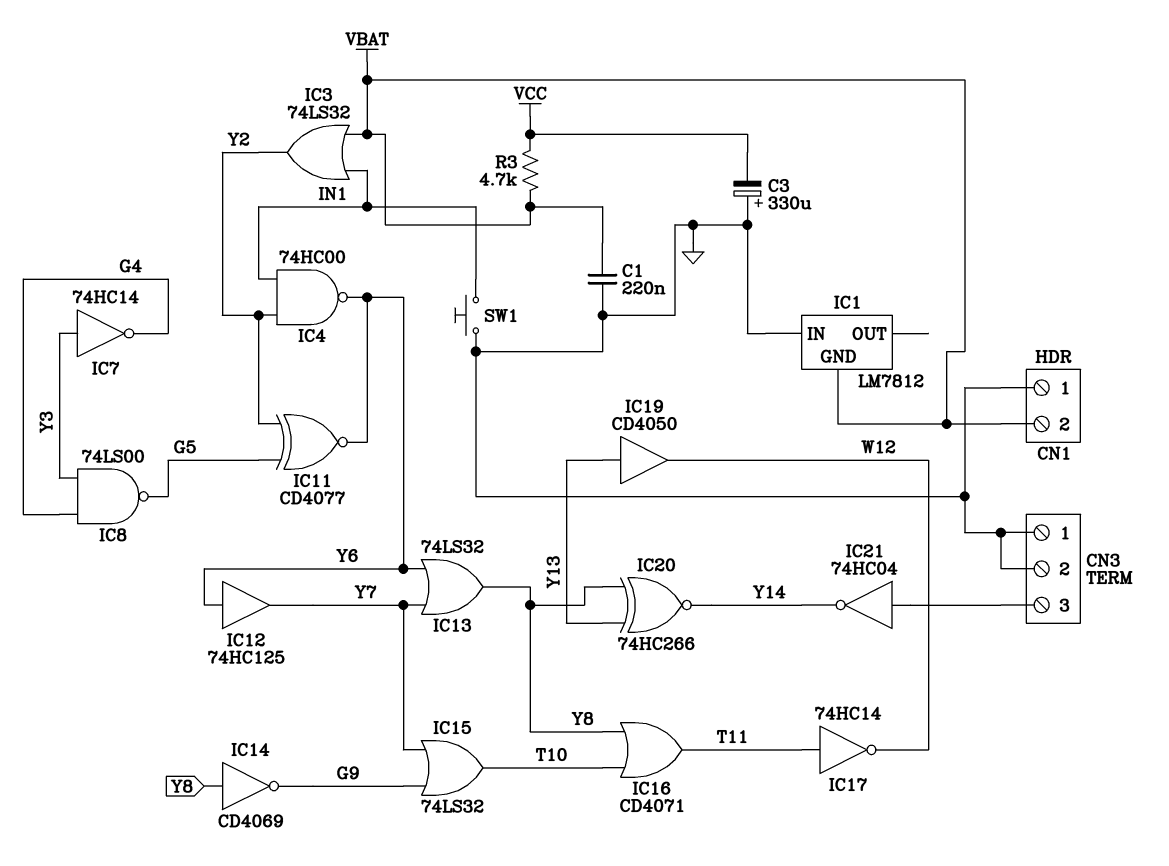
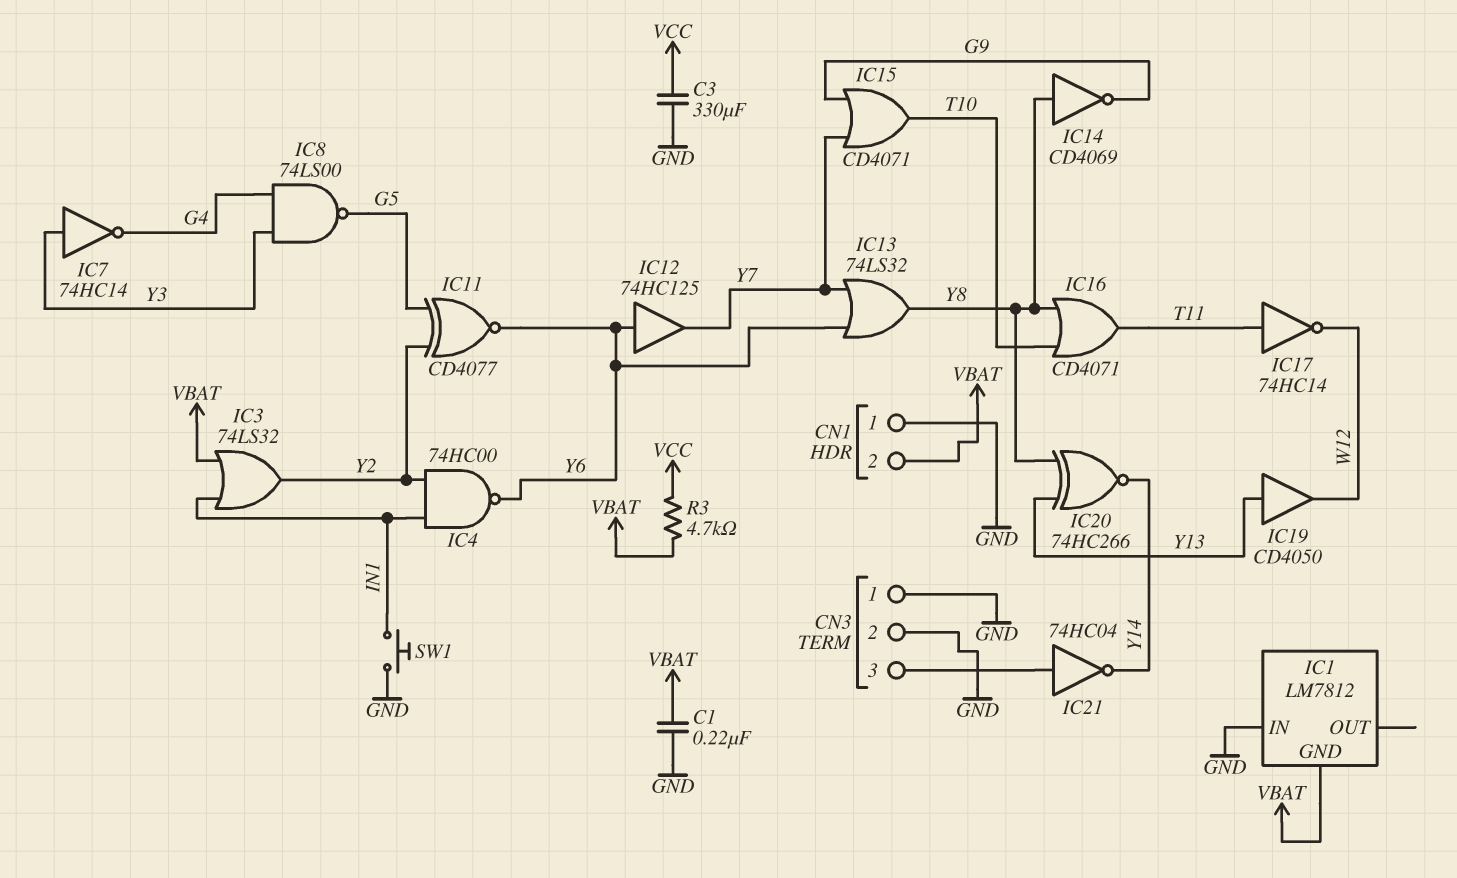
C3: 330uF (plus GND, minus VCC) -> 330uF (GND, VCC)
IC15: OR 74LS32 (in G9, in Y7, out T10) -> OR CD4071 (in G9, in Y7, out T10)

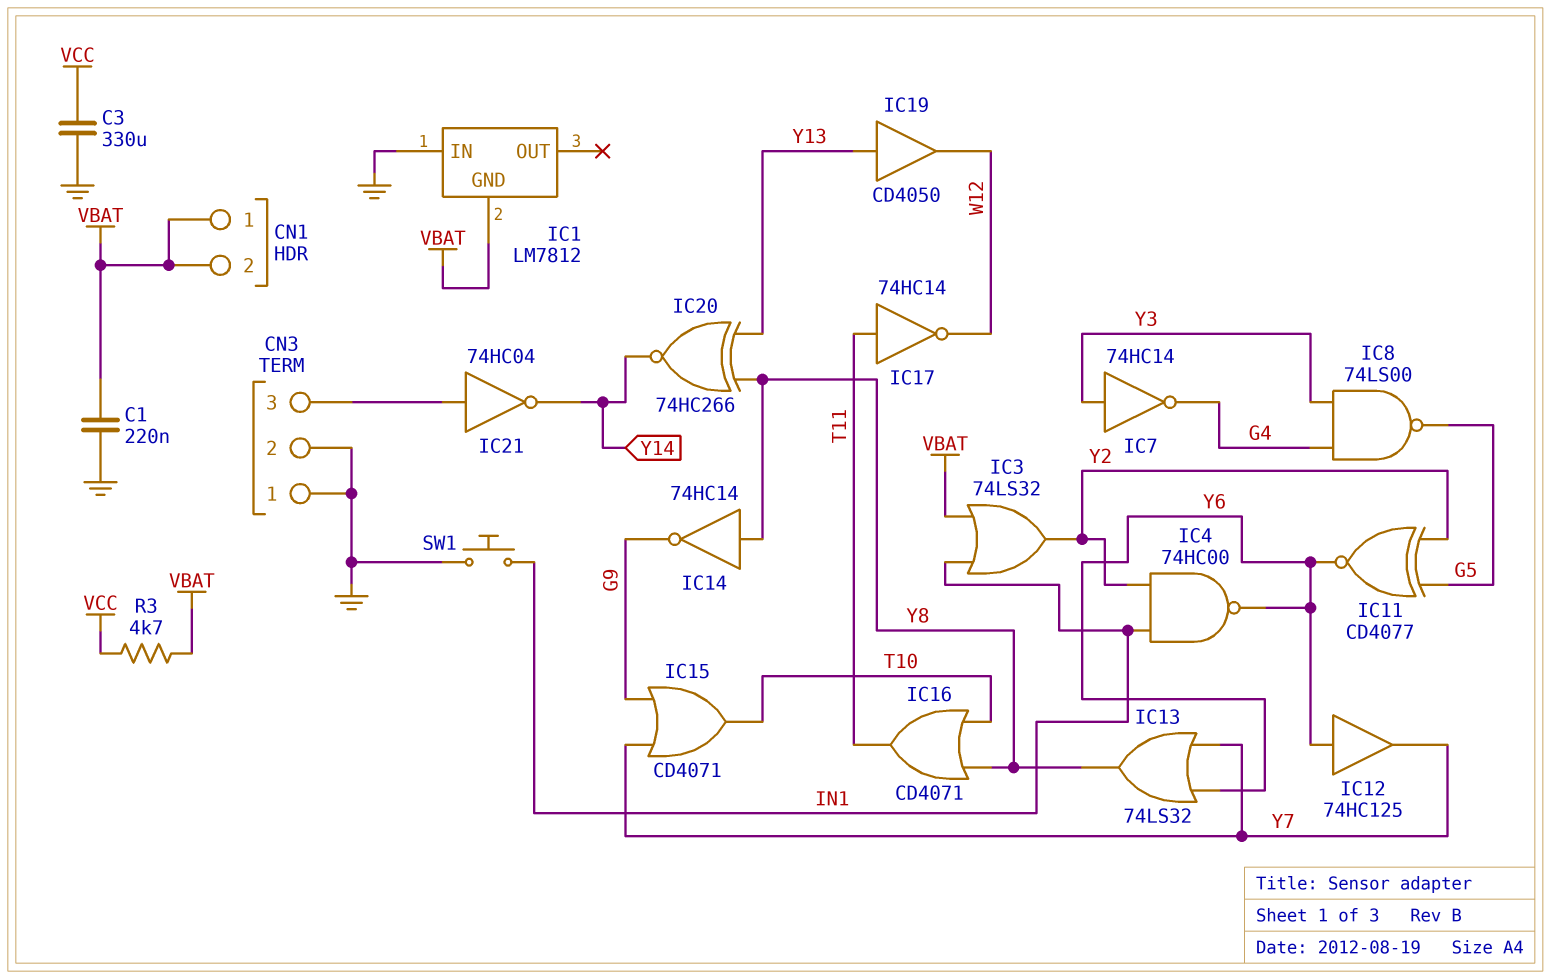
CN1 pin 1: GND -> VBAT
IC14: NOT CD4069 (in Y8, out G9) -> NOT 74HC14 (in Y8, out G9)

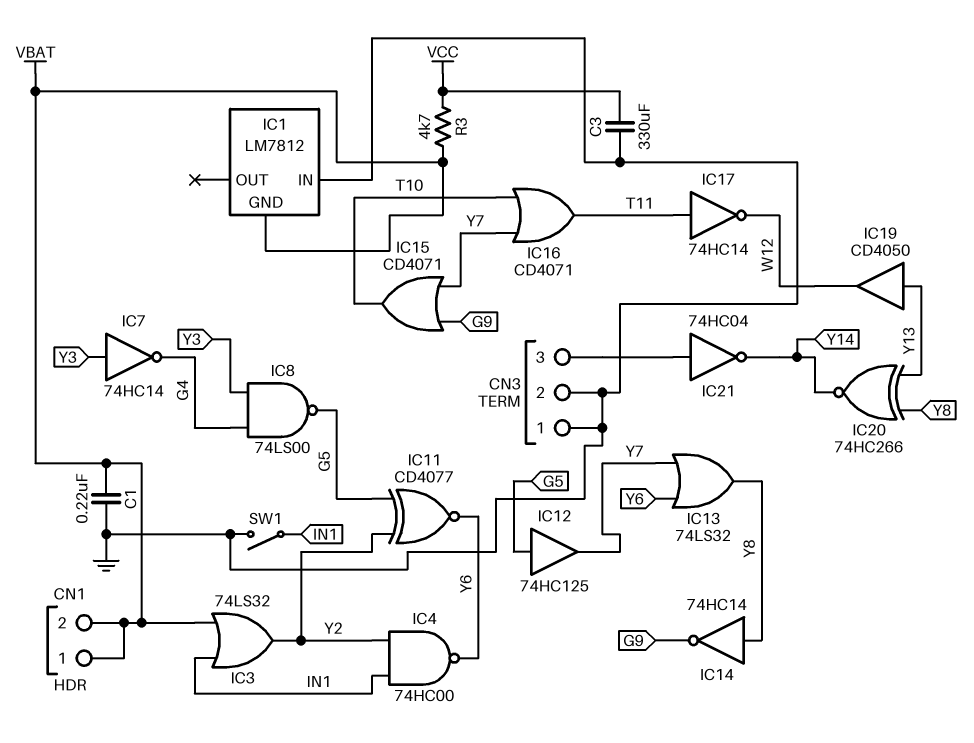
IC12: buffer 74HC125 (in Y6, out Y7) -> buffer 74HC125 (in G5, out Y7)
IC16: OR CD4071 (in T10, in Y8, out T11) -> OR CD4071 (in T10, in Y7, out T11)
SW1: button (GND, IN1) -> switch (GND, IN1)

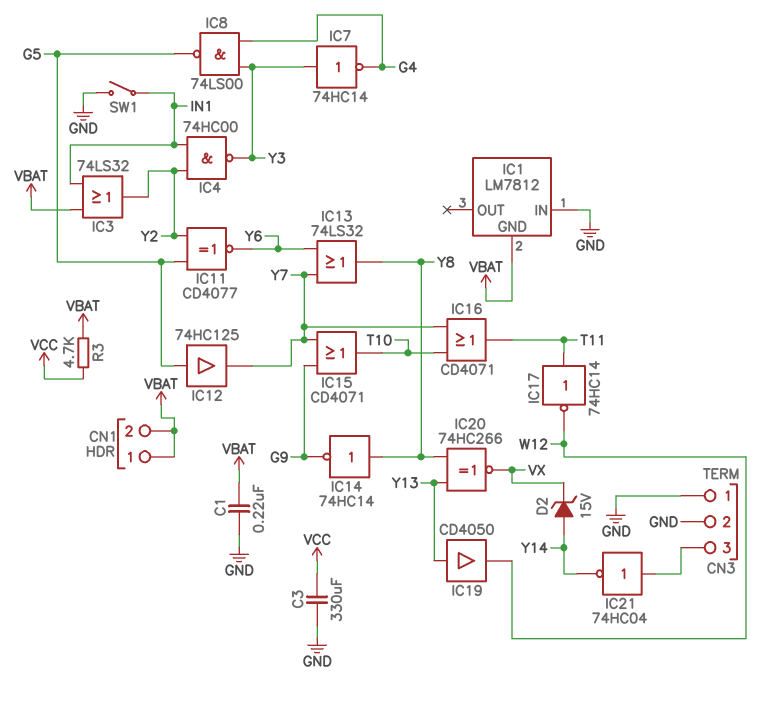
D2: none -> zener 15V (A Y14, K VX)
IC4: NAND 74HC00 (in IN1, in Y2, out Y6) -> NAND 74HC00 (in IN1, in Y2, out Y3)
IC20: XNOR 74HC266 (in Y8, in Y13, out Y14) -> XNOR 74HC266 (in Y8, in Y13, out VX)

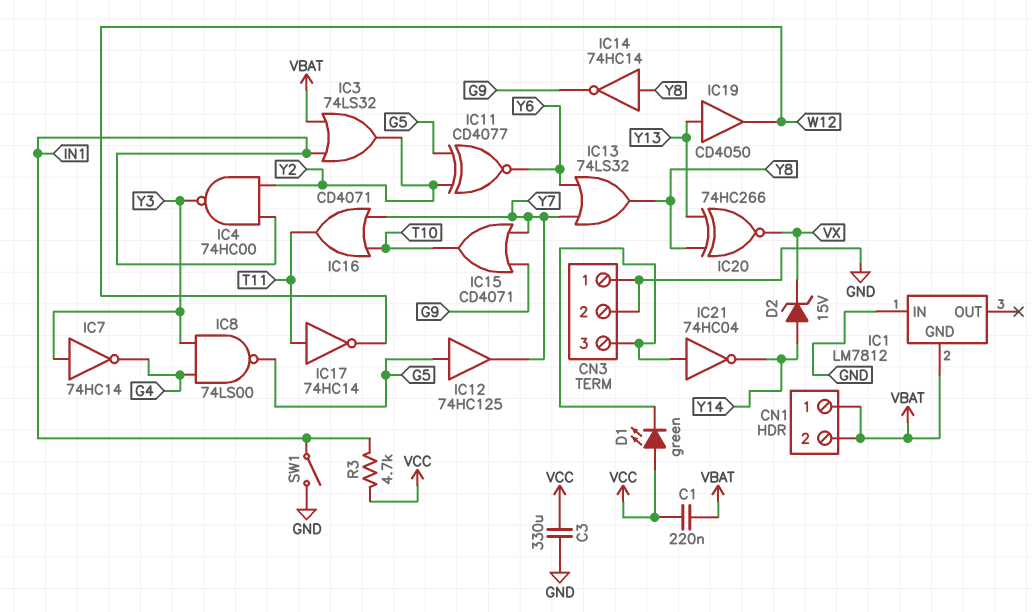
C1: 220nF (GND, VBAT) -> 220nF (VBAT, VCC)
D1: none -> LED green (A VCC, K CN3/3)
R3: 4.7k (VBAT, VCC) -> 4.7k (IN1, VCC)

